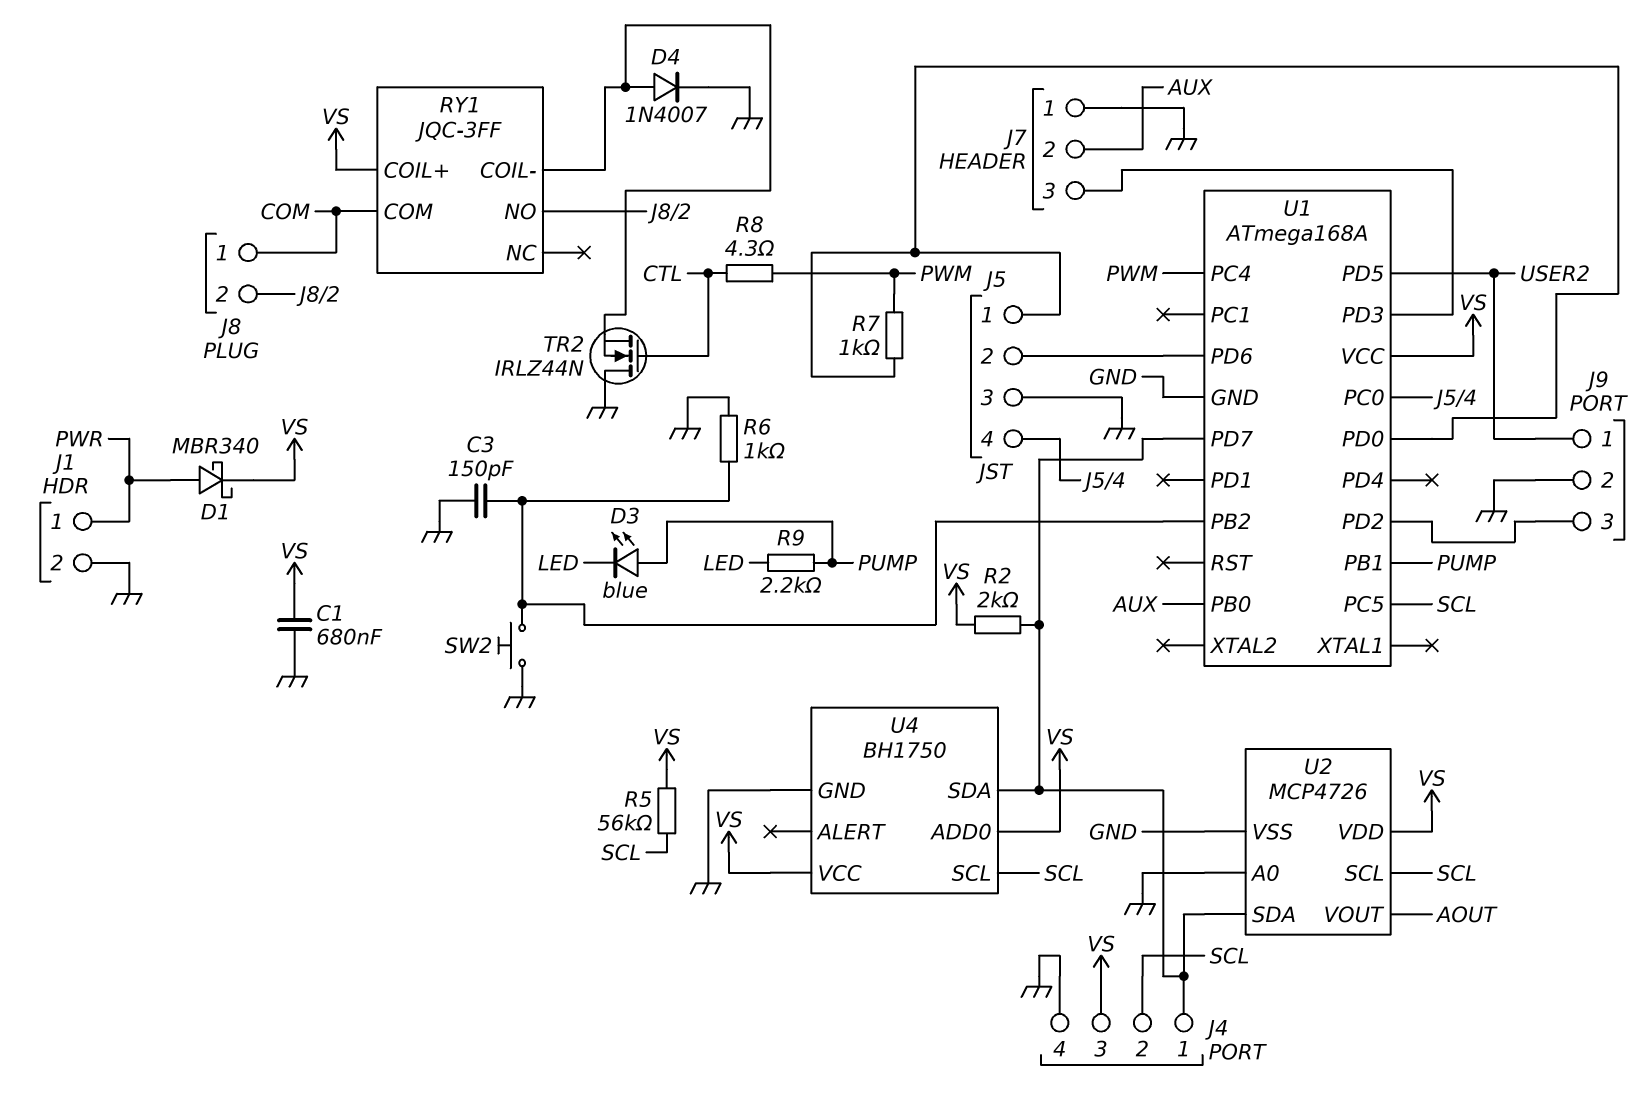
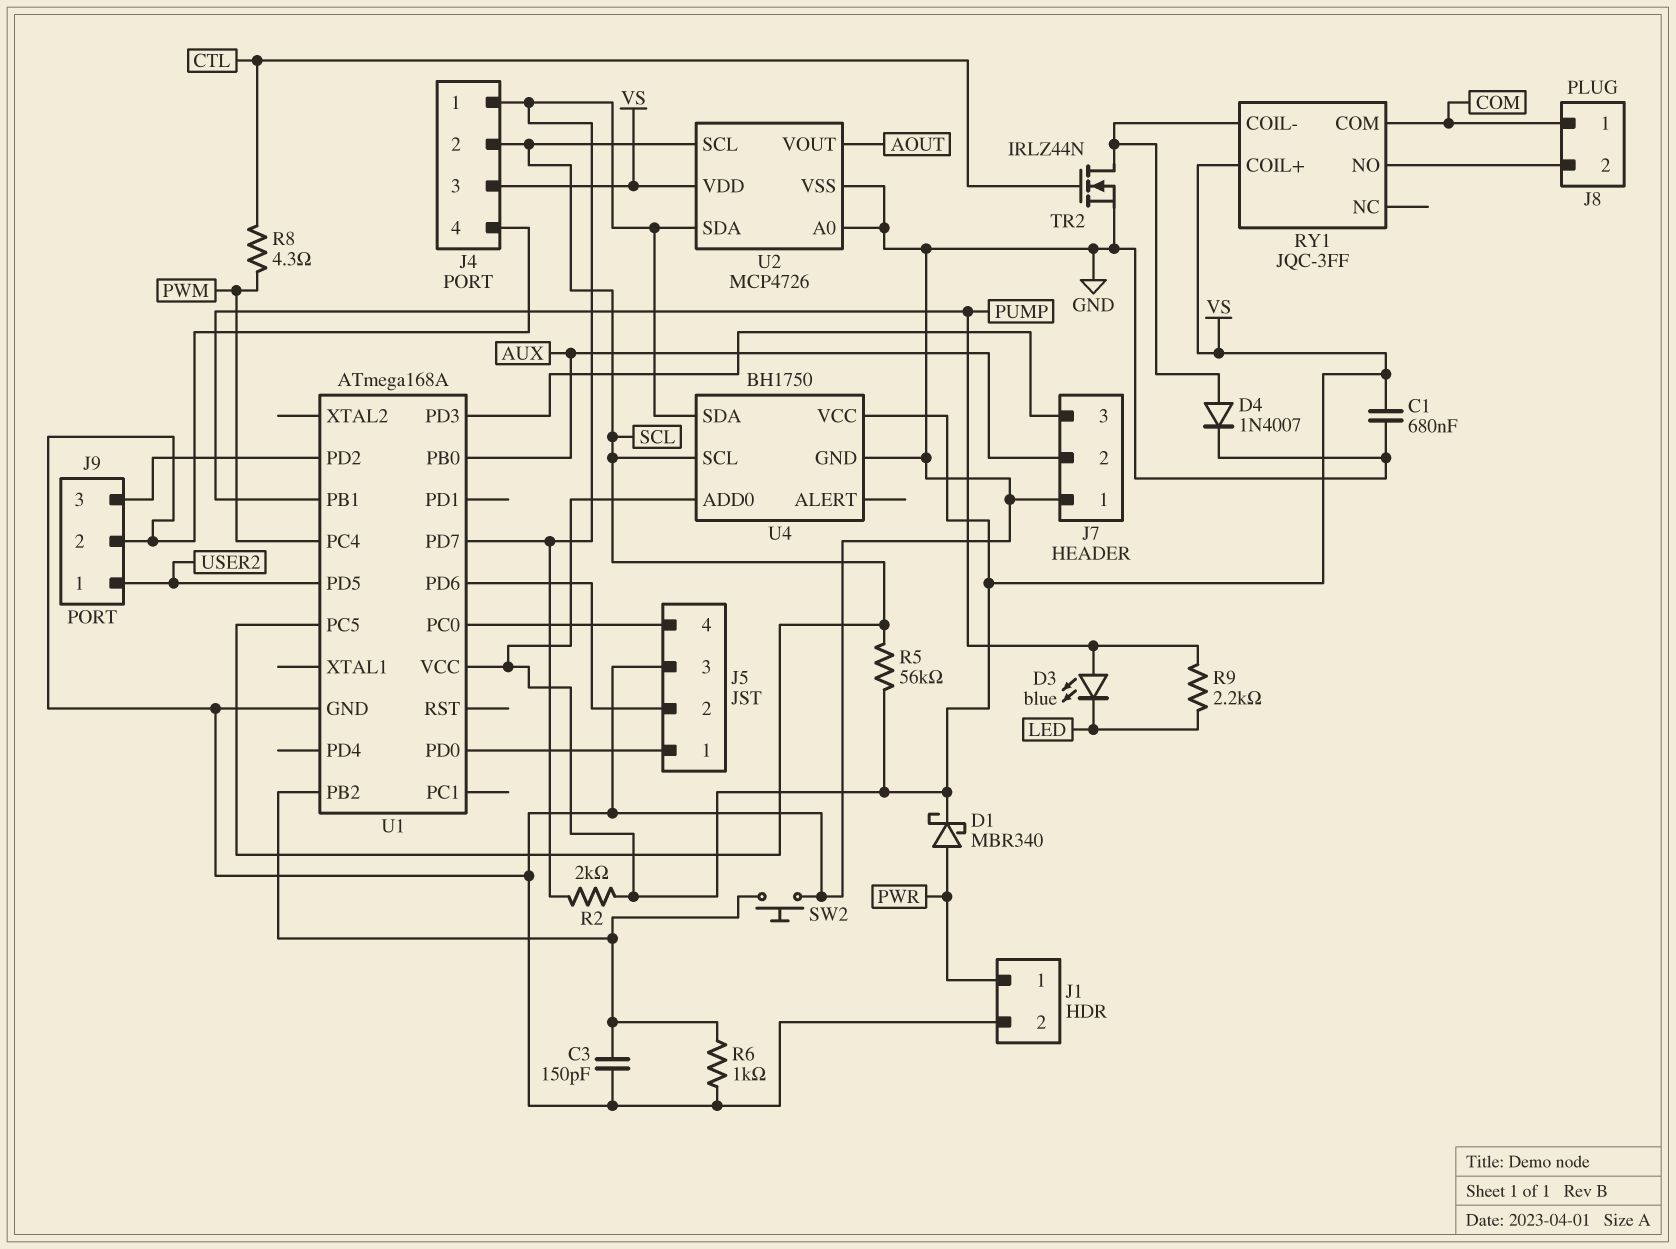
R7: 1k (J5/1, PWM) -> none
TR2: NMOS IRLZ44N (G CTL, D GND, S RY1/COIL-) -> NMOS IRLZ44N (G CTL, D RY1/COIL-, S GND)

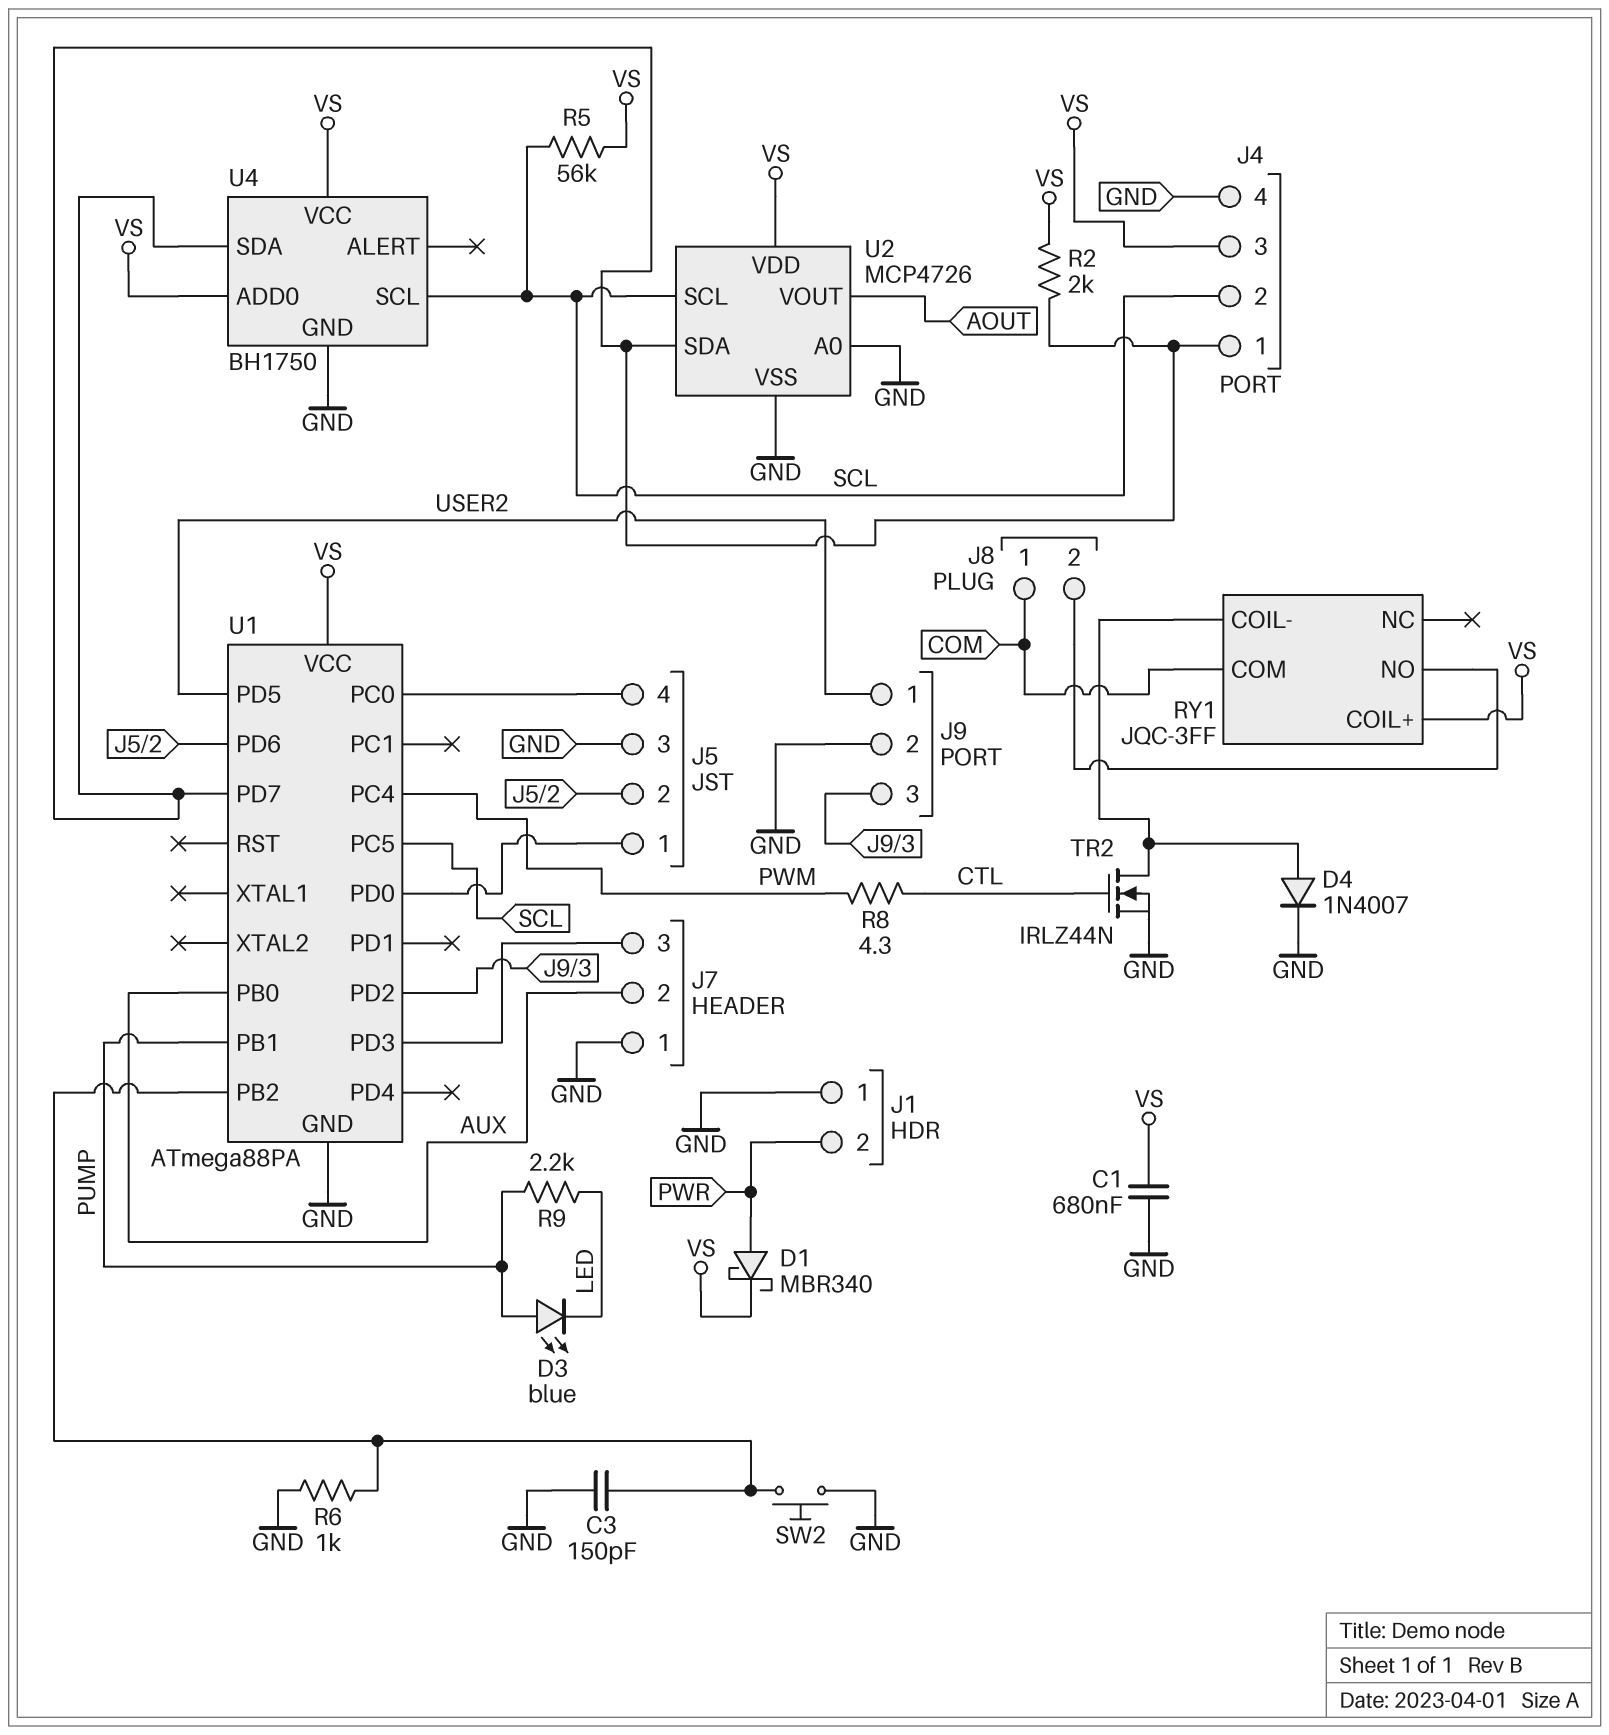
J1 pin 1: PWR -> GND
J1 pin 2: GND -> PWR
U1: ATmega168A -> ATmega88PA

